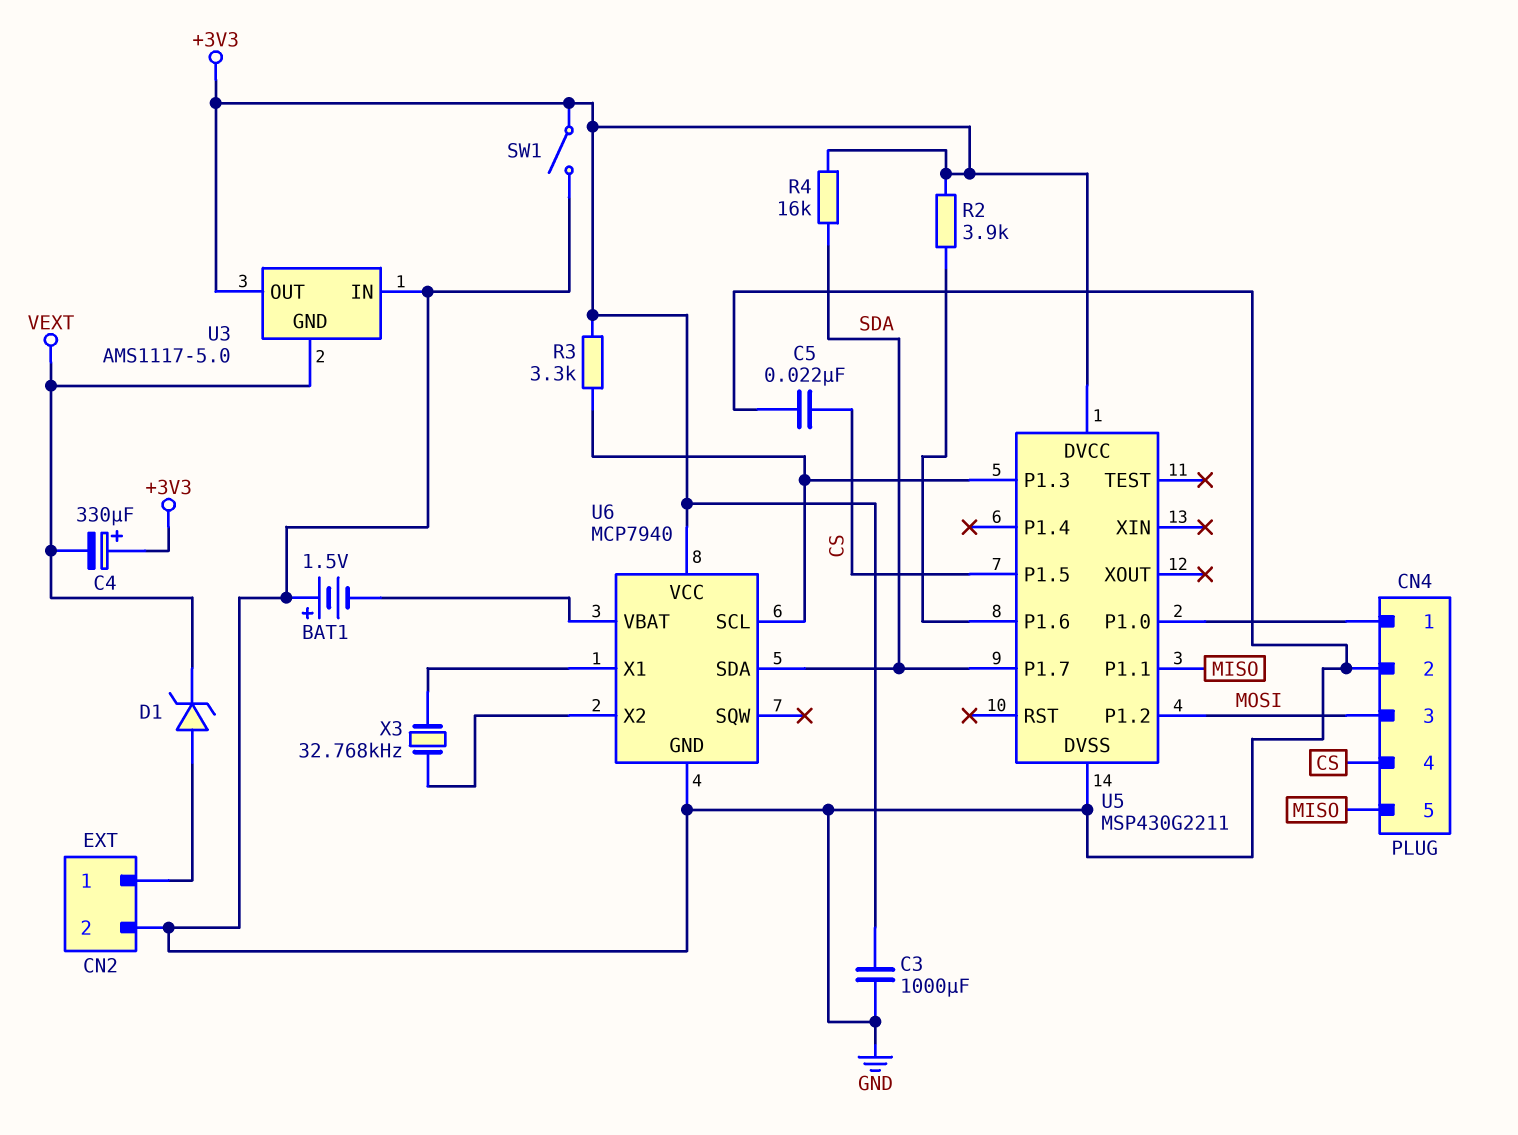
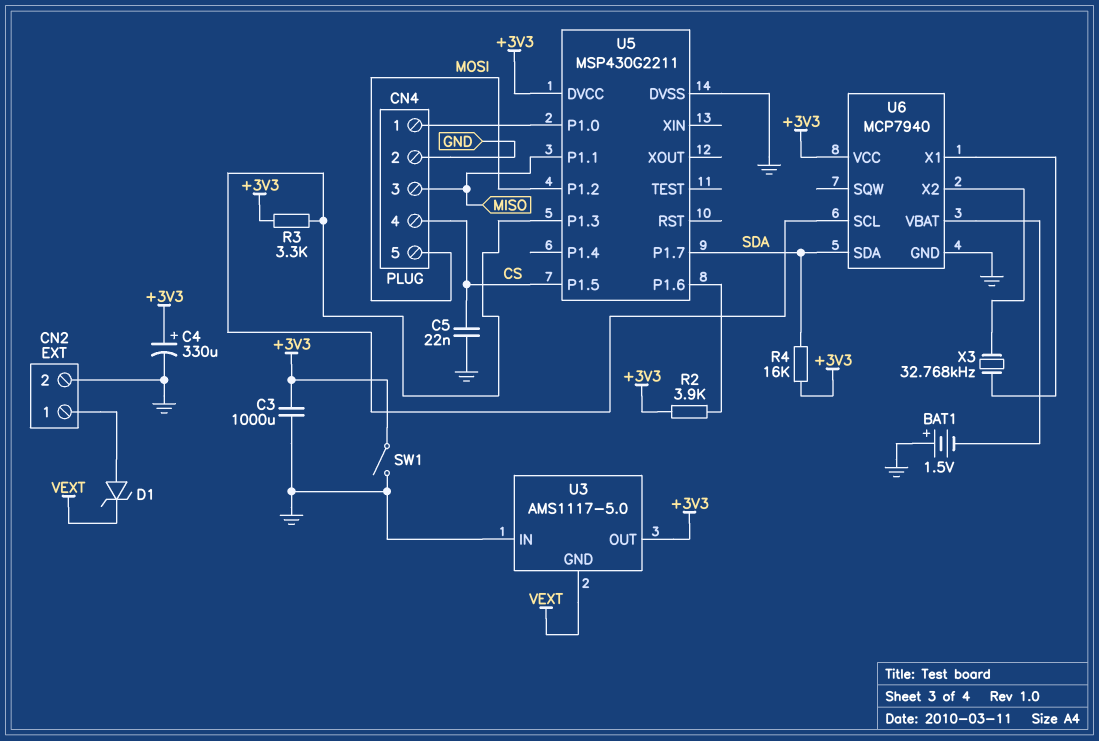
C4: 330uF (plus +3V3, minus VEXT) -> 330uF (plus +3V3, minus GND)
CN4 pin 3: MOSI -> MISO
CN4 pin 5: MISO -> MOSI

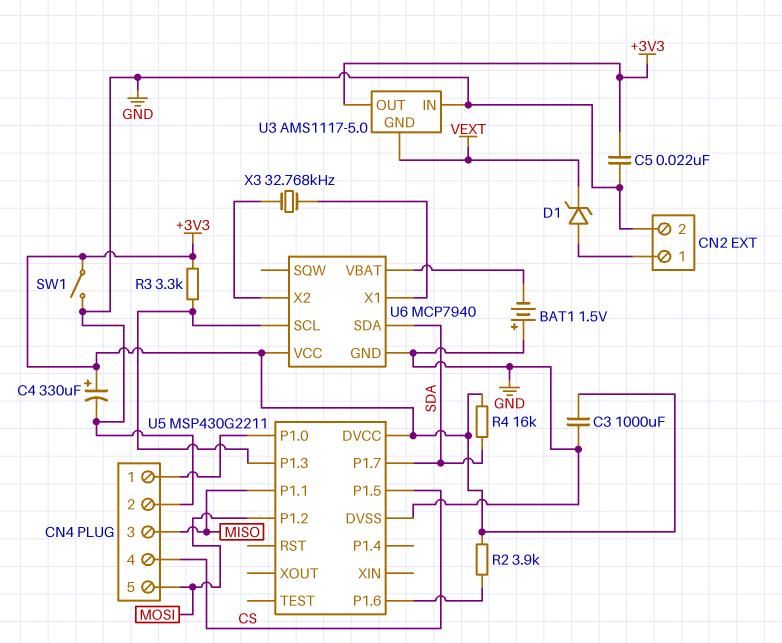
C5: 22nF (CS, GND) -> 22nF (+3V3, GND)

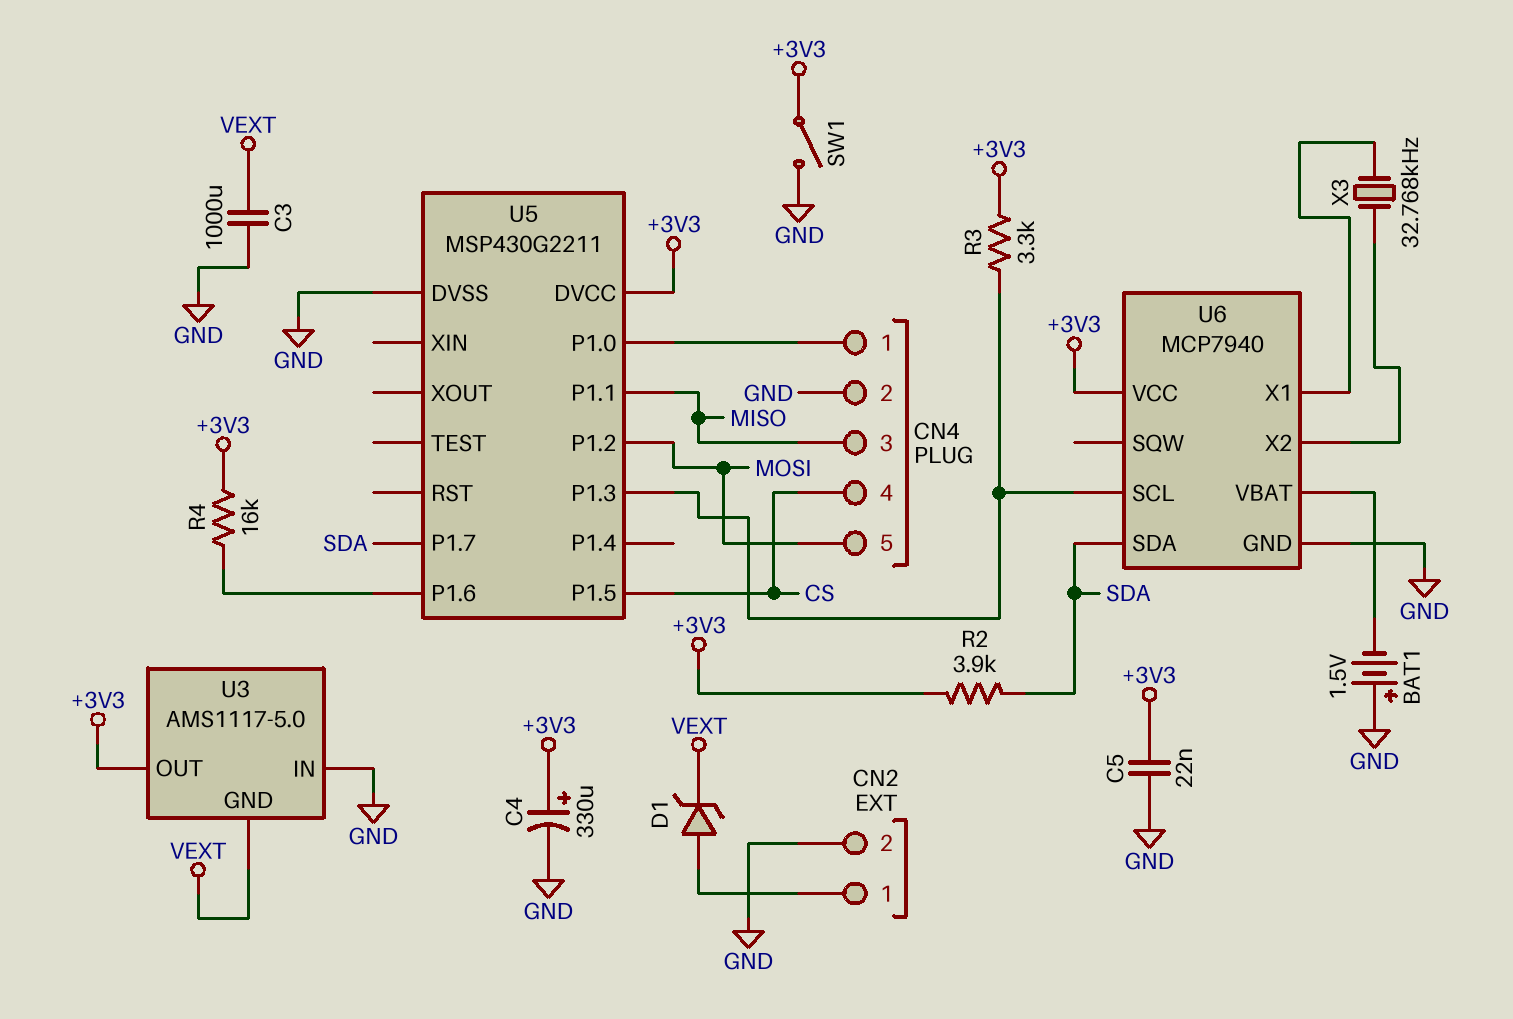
C3: 1000uF (+3V3, GND) -> 1000uF (GND, VEXT)
R2: 3.9k (+3V3, U5/P1.6) -> 3.9k (+3V3, SDA)
R4: 16k (+3V3, SDA) -> 16k (+3V3, U5/P1.6)

